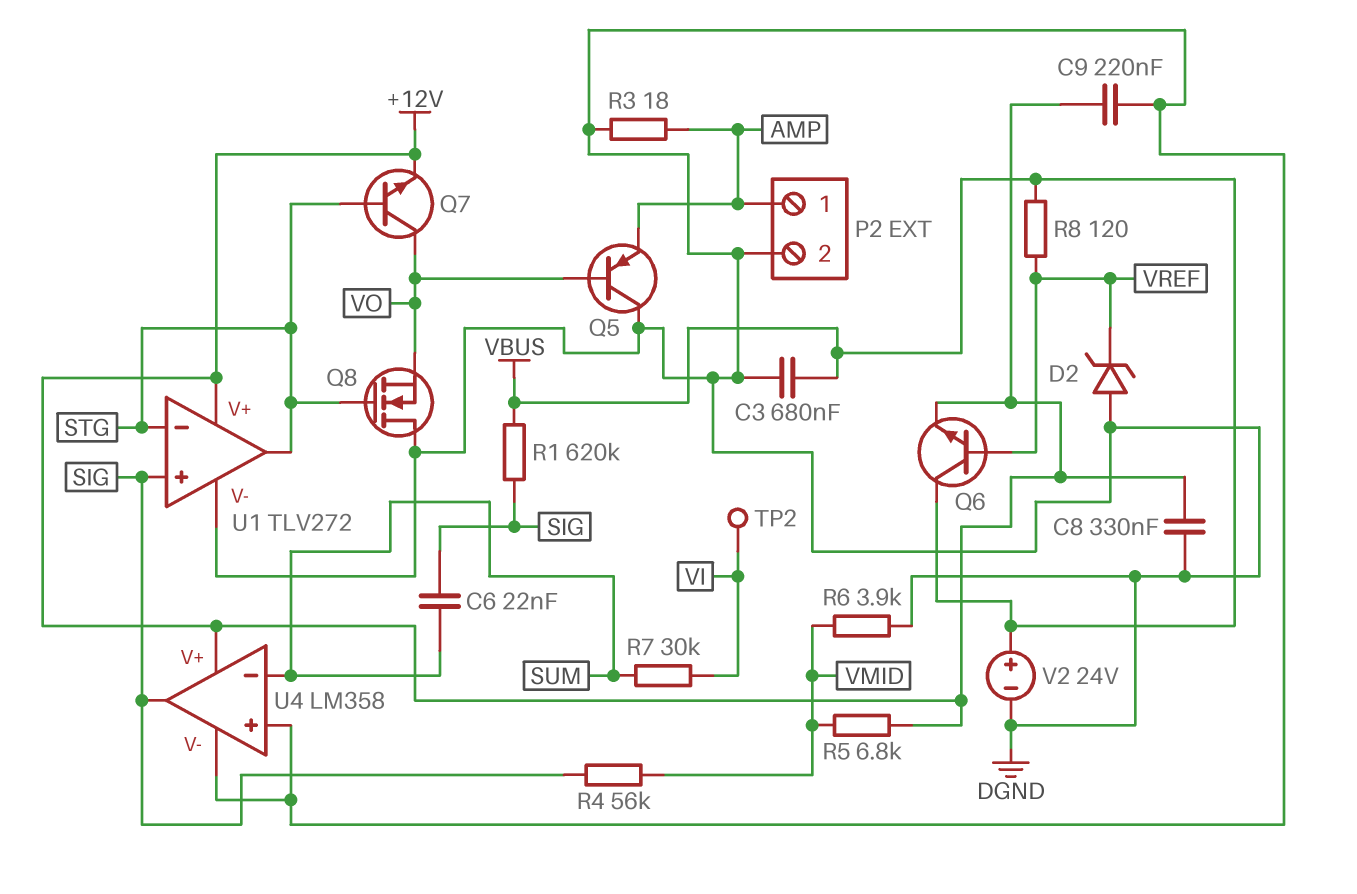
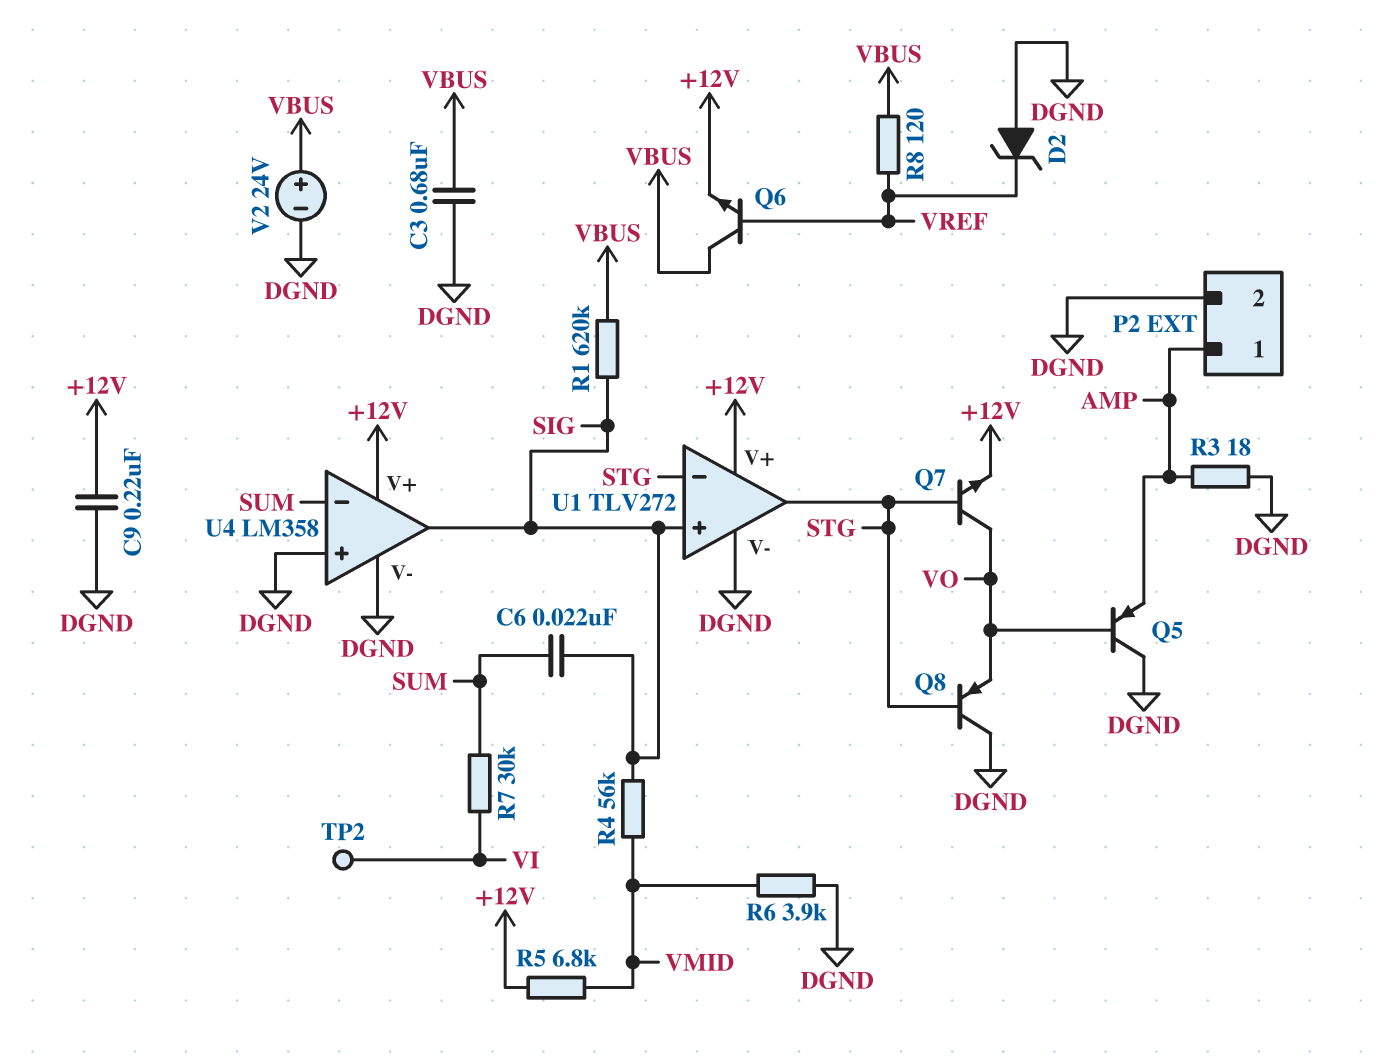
C8: 330nF (+12V, DGND) -> none
Q8: NMOS (G STG, D DGND, S VO) -> PNP (B STG, C DGND, E VO)

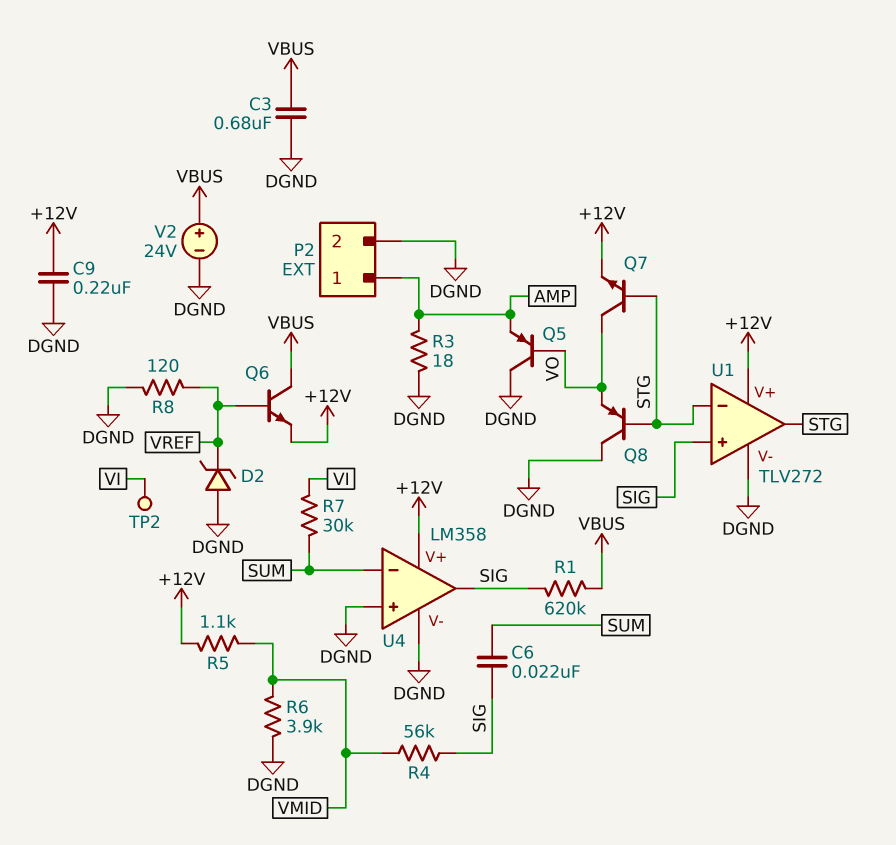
R5: 6.8k (+12V, VMID) -> 1.1k (+12V, VMID)
R8: 120 (VBUS, VREF) -> 120 (DGND, VREF)

